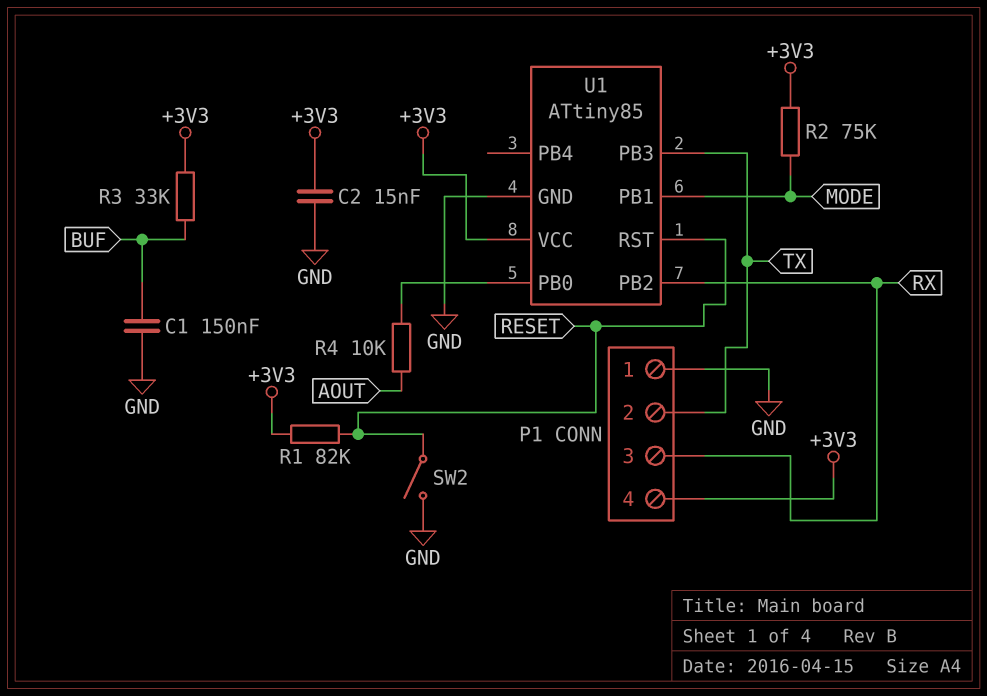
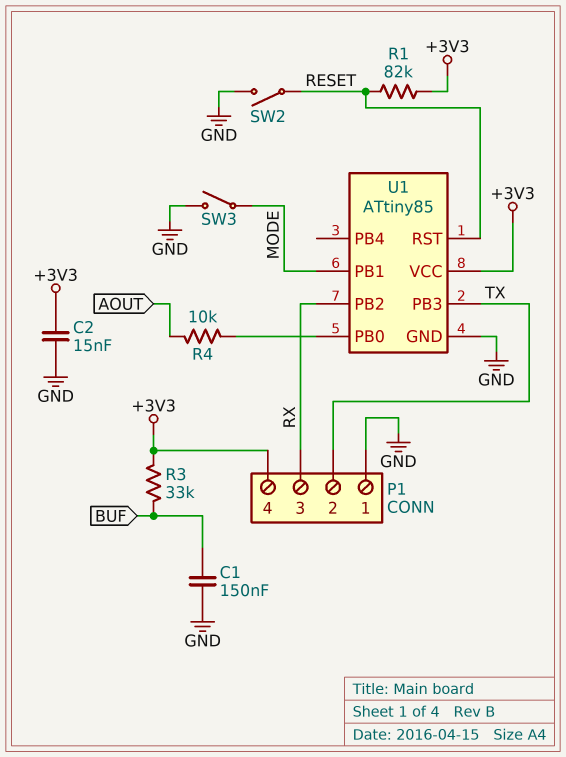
R2: 75k (+3V3, MODE) -> none
SW3: none -> switch (GND, MODE)

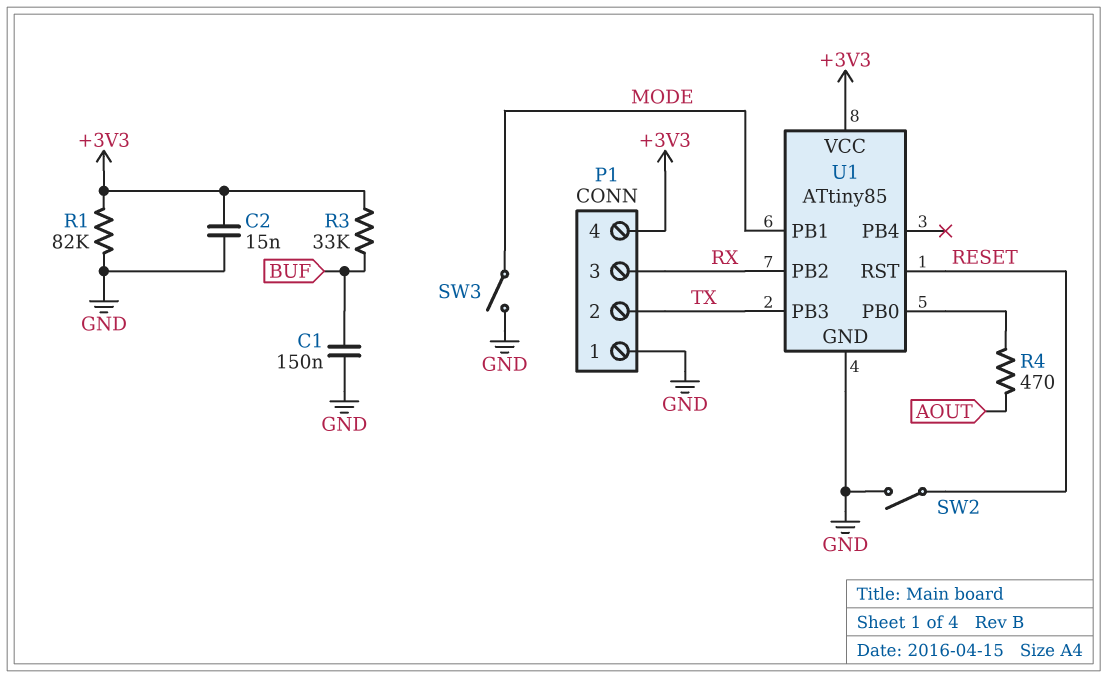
R1: 82k (+3V3, RESET) -> 82k (+3V3, GND)
R4: 10k (AOUT, U1/PB0) -> 470 (AOUT, U1/PB0)

